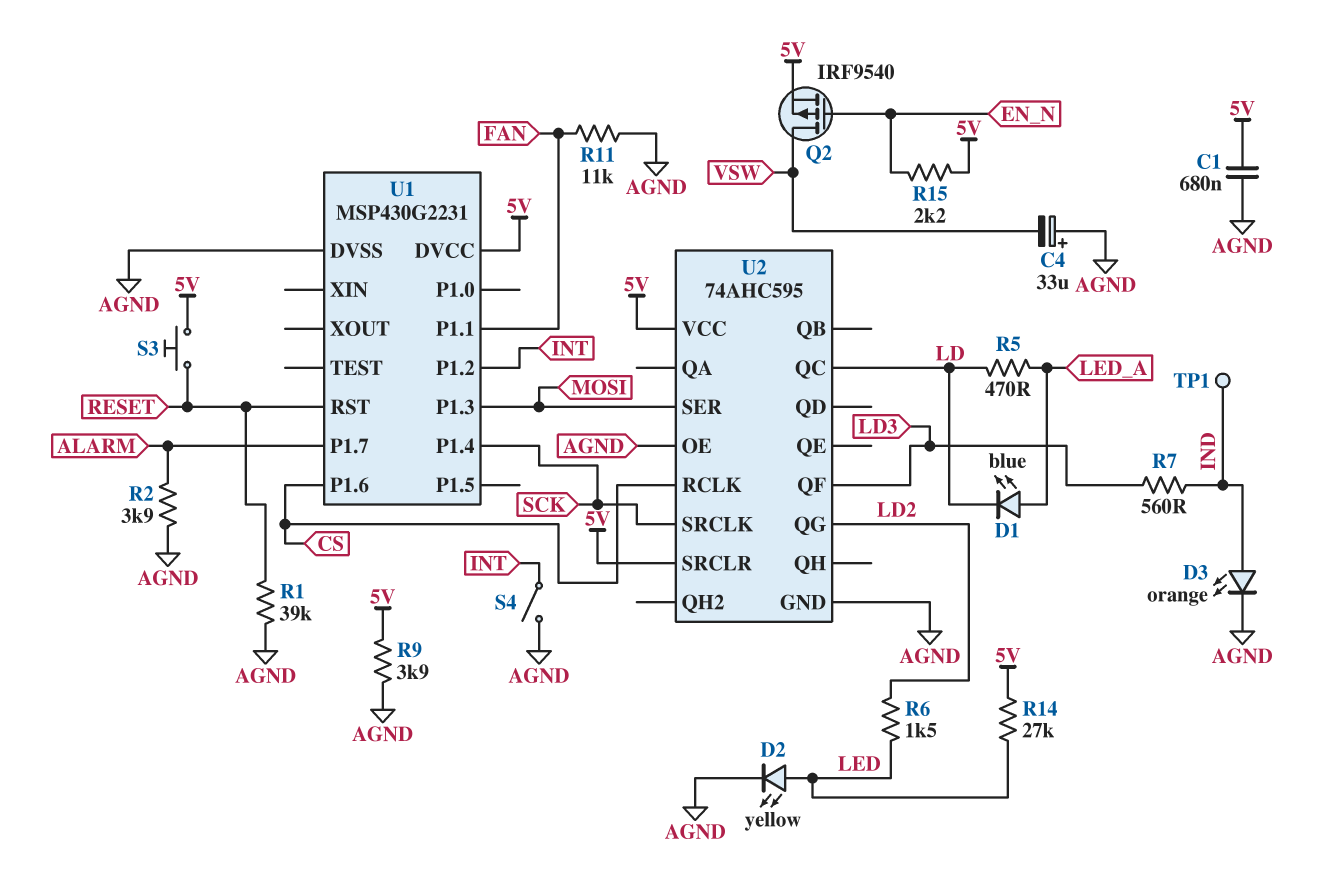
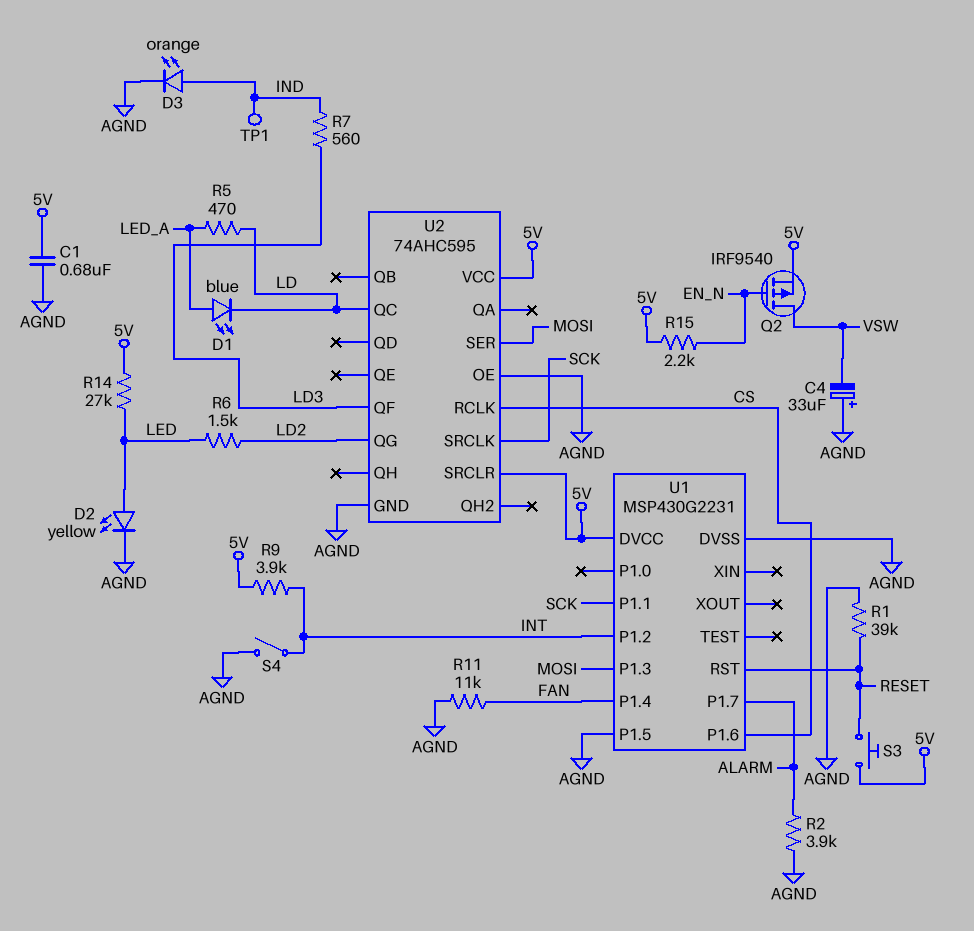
R9: 3.9k (5V, AGND) -> 3.9k (5V, INT)
U1 pin P1.1: FAN -> SCK
U1 pin P1.4: SCK -> FAN
U1 pin P1.5: none -> AGND

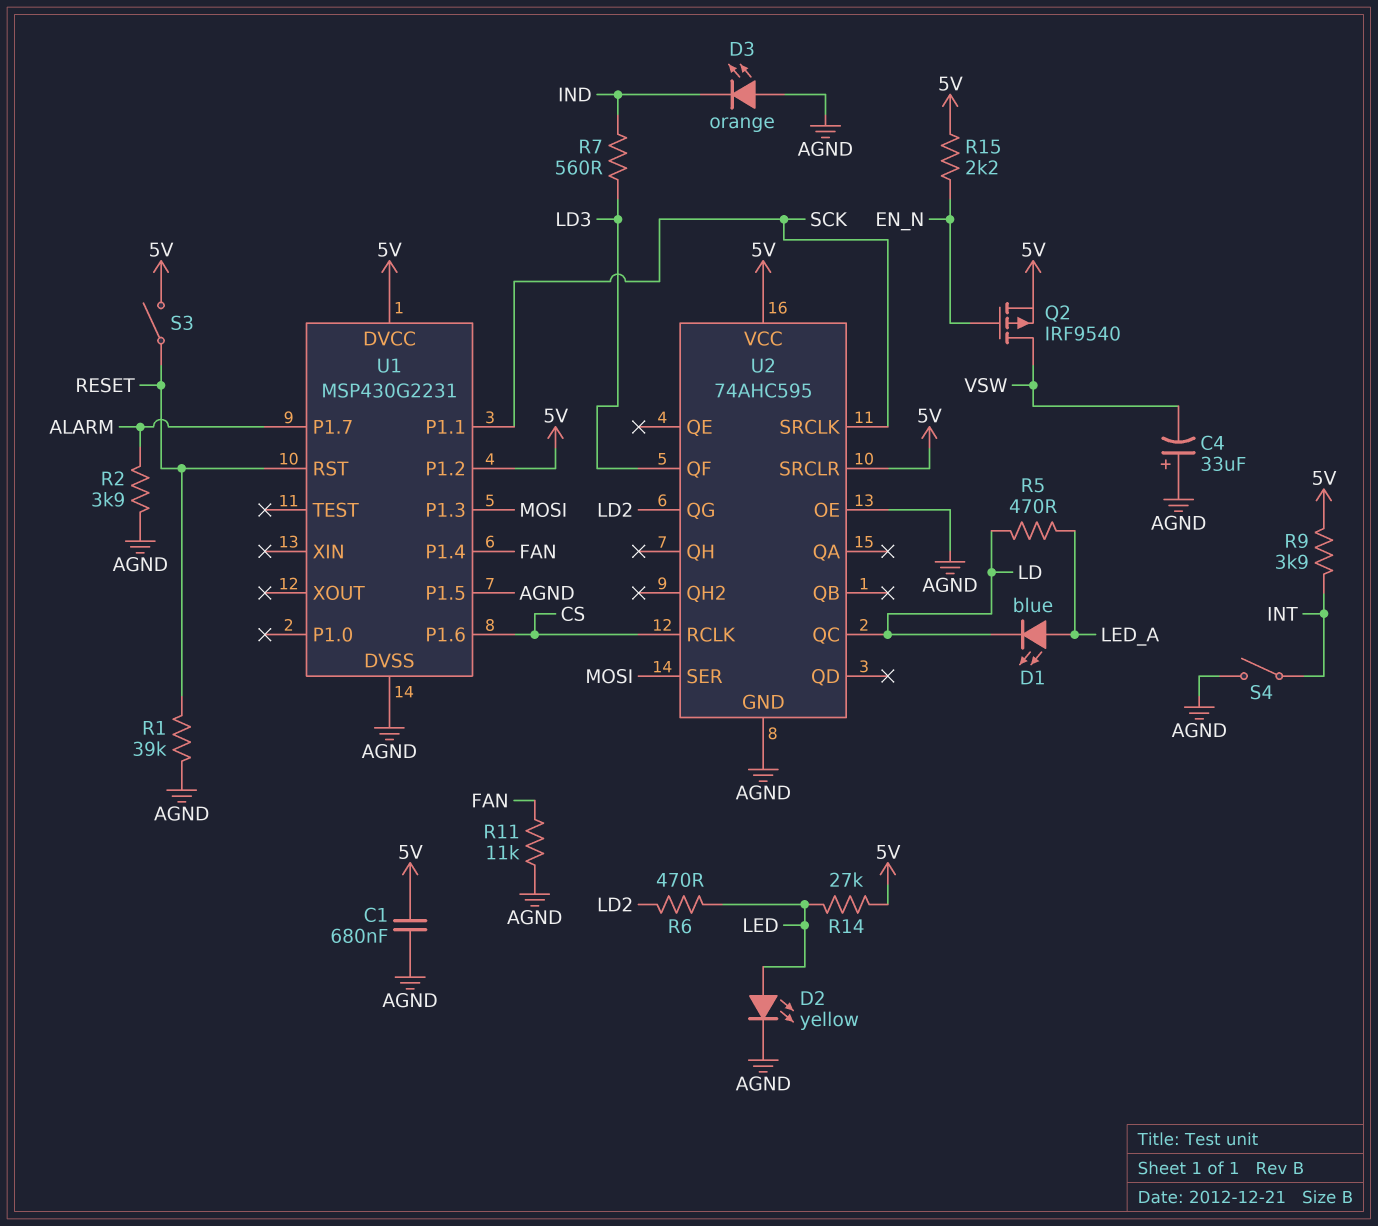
D3: LED orange (A IND, K AGND) -> LED orange (A AGND, K IND)
R6: 1.5k (LD2, LED) -> 470 (LD2, LED)
S3: button (5V, RESET) -> switch (5V, RESET)
TP1: test point (IND) -> none
U1 pin P1.2: INT -> 5V

